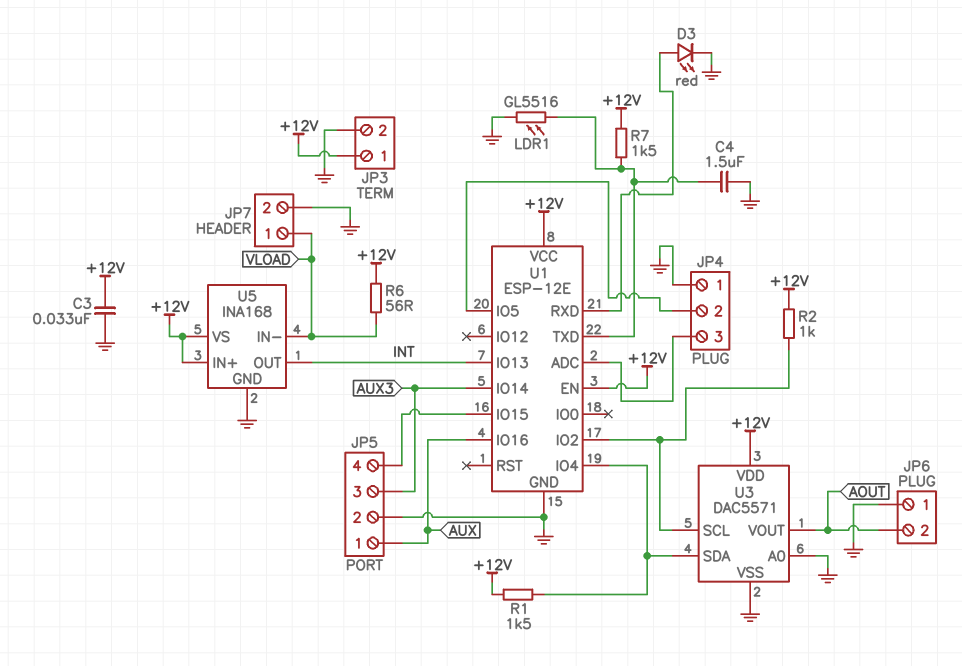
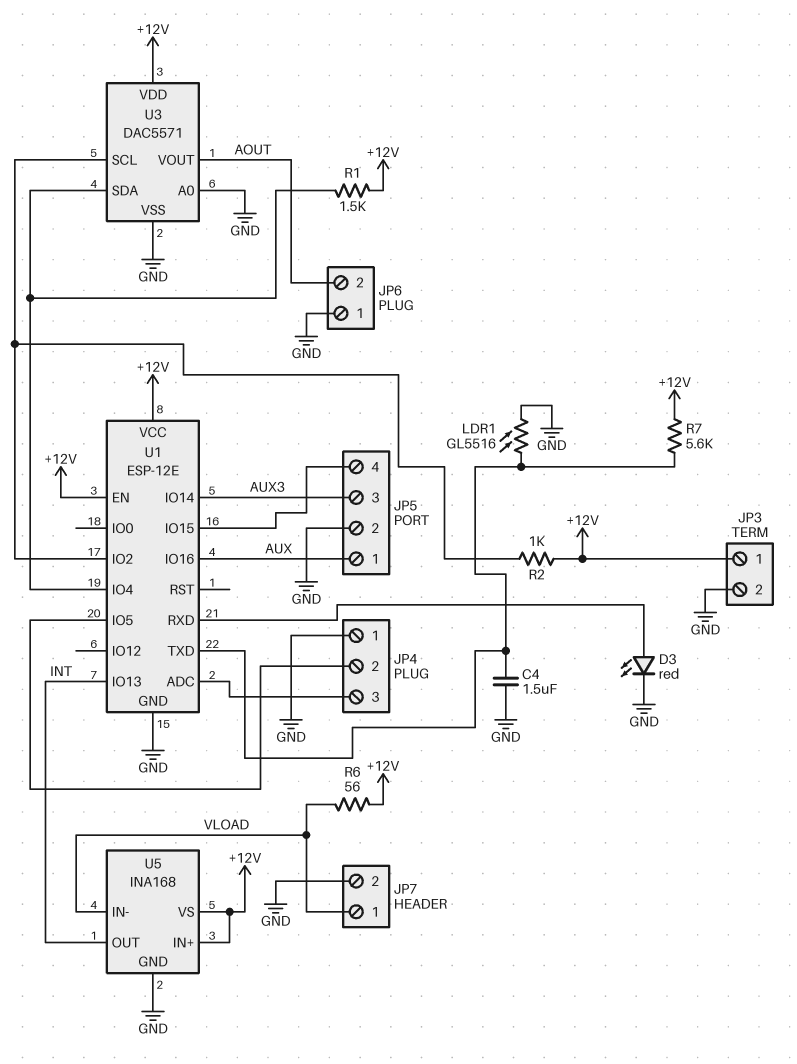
C3: 33nF (+12V, GND) -> none
R7: 1.5k (+12V, U1/TXD) -> 5.6k (+12V, U1/TXD)

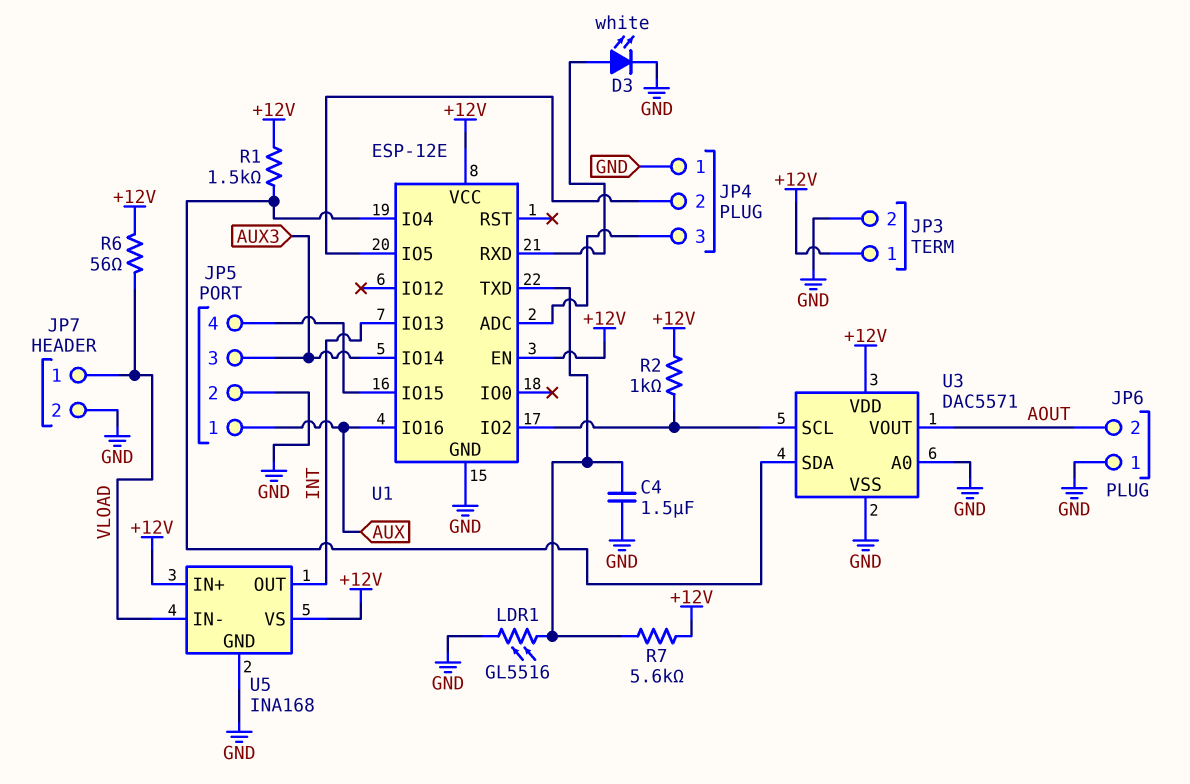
D3: LED red (A U1/RXD, K GND) -> LED white (A U1/RXD, K GND)

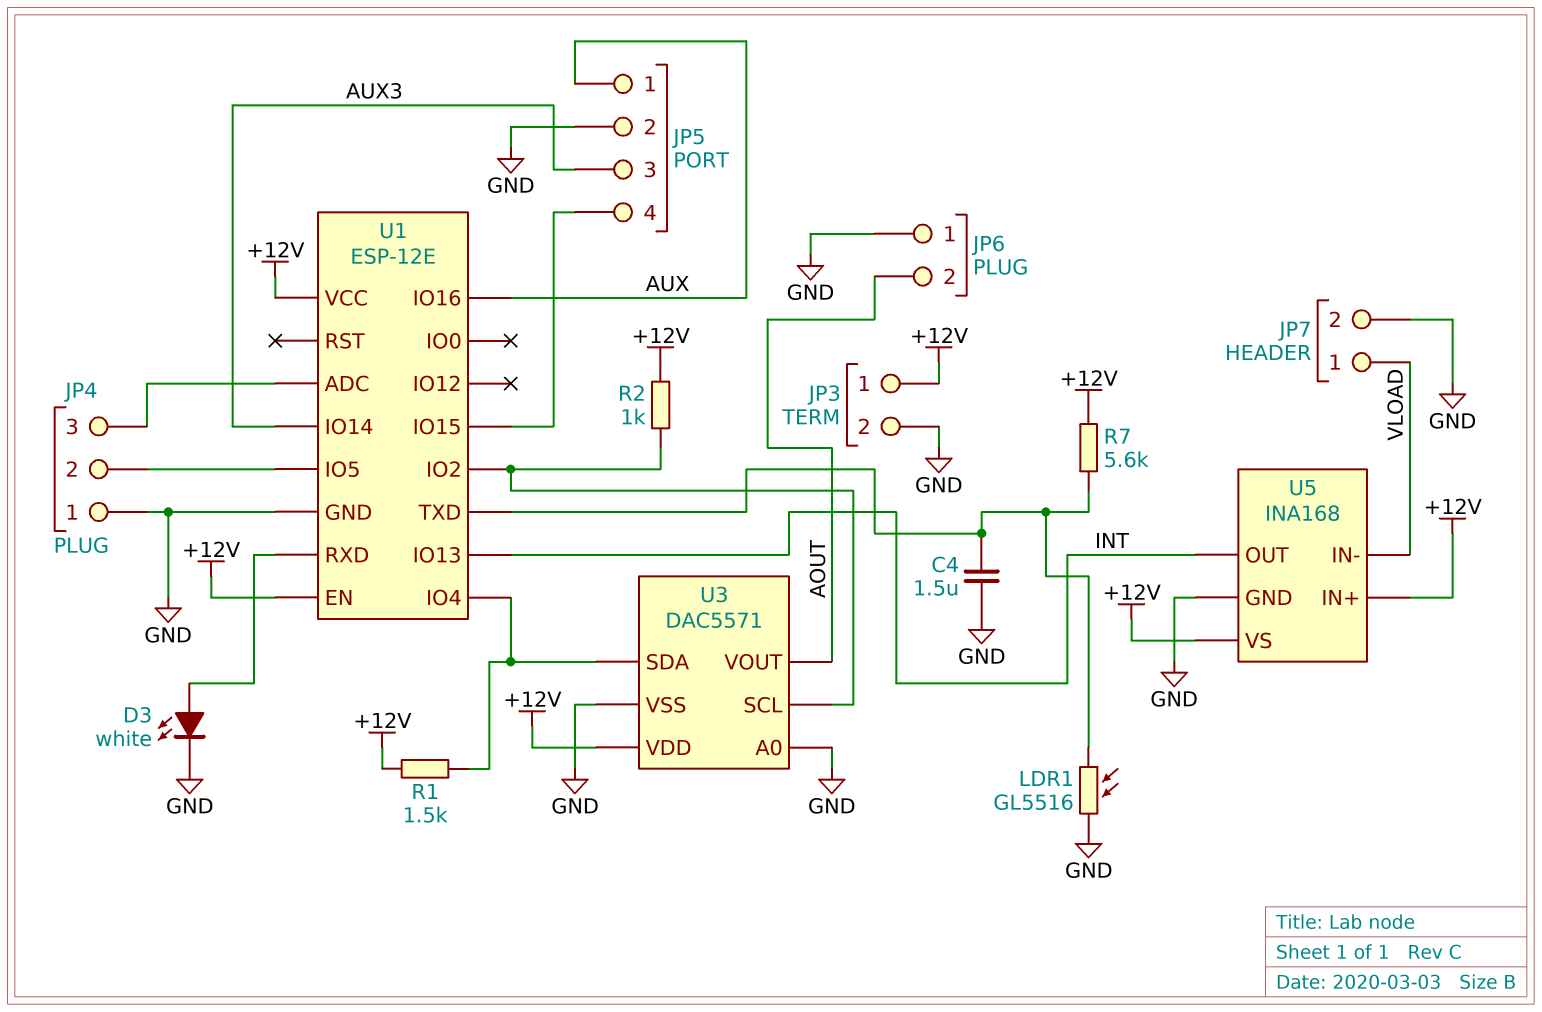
R6: 56 (+12V, VLOAD) -> none

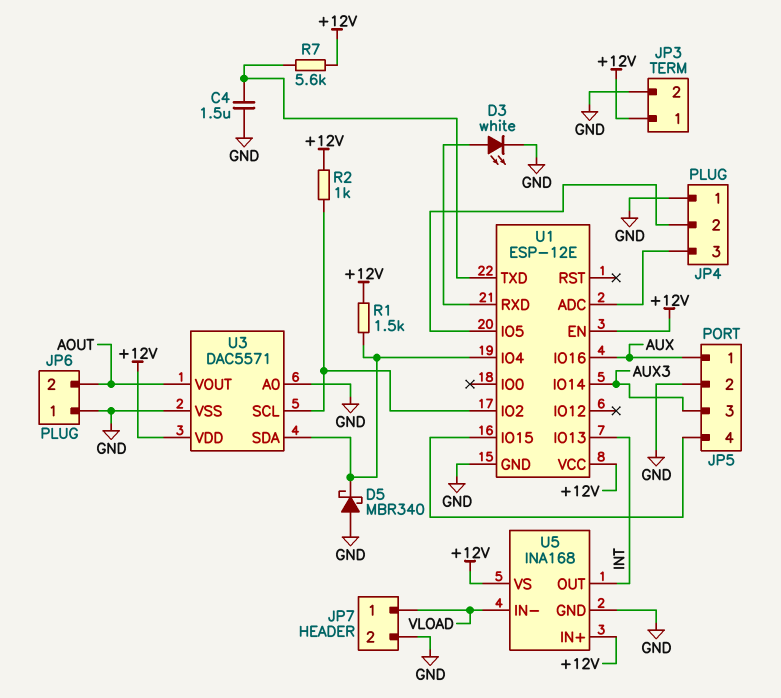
D5: none -> schottky MBR340 (A GND, K U1/IO4)
LDR1: GL5516 (GND, U1/TXD) -> none

